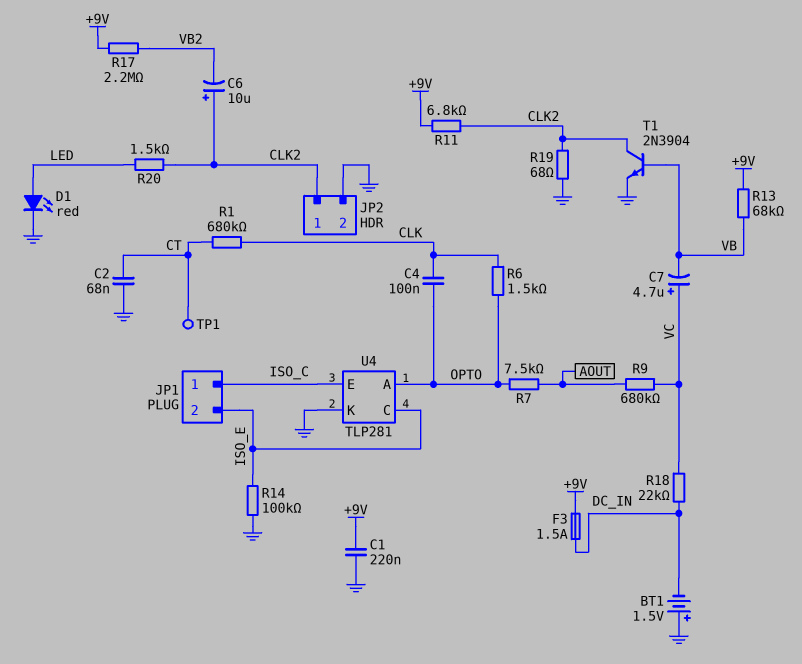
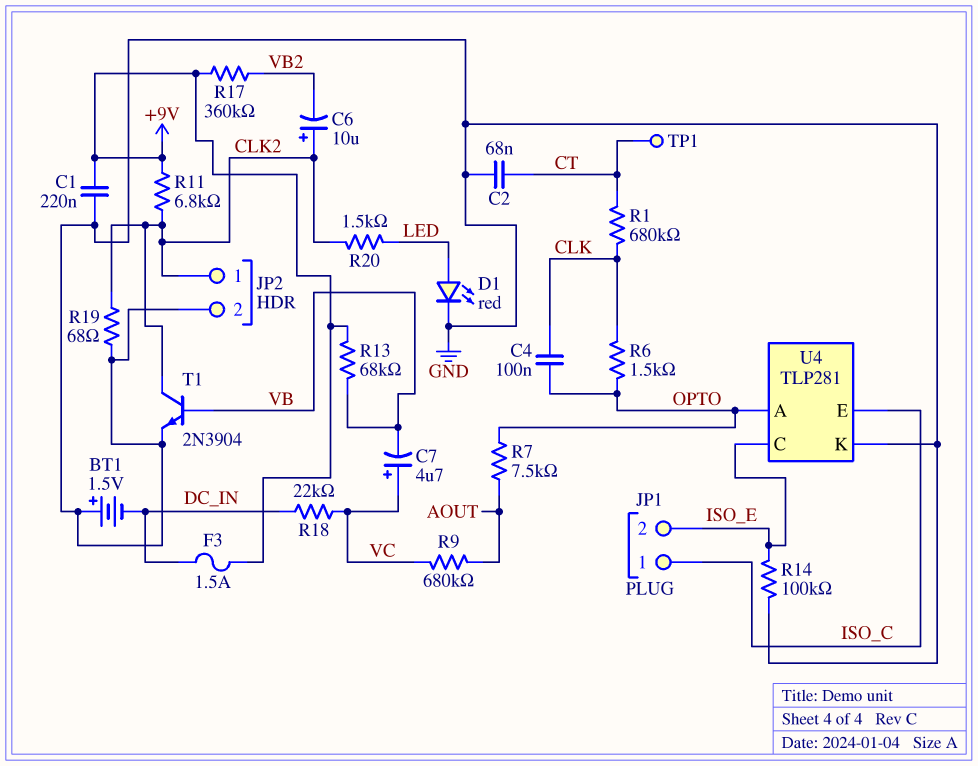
R17: 2.2M (+9V, VB2) -> 360k (+9V, VB2)

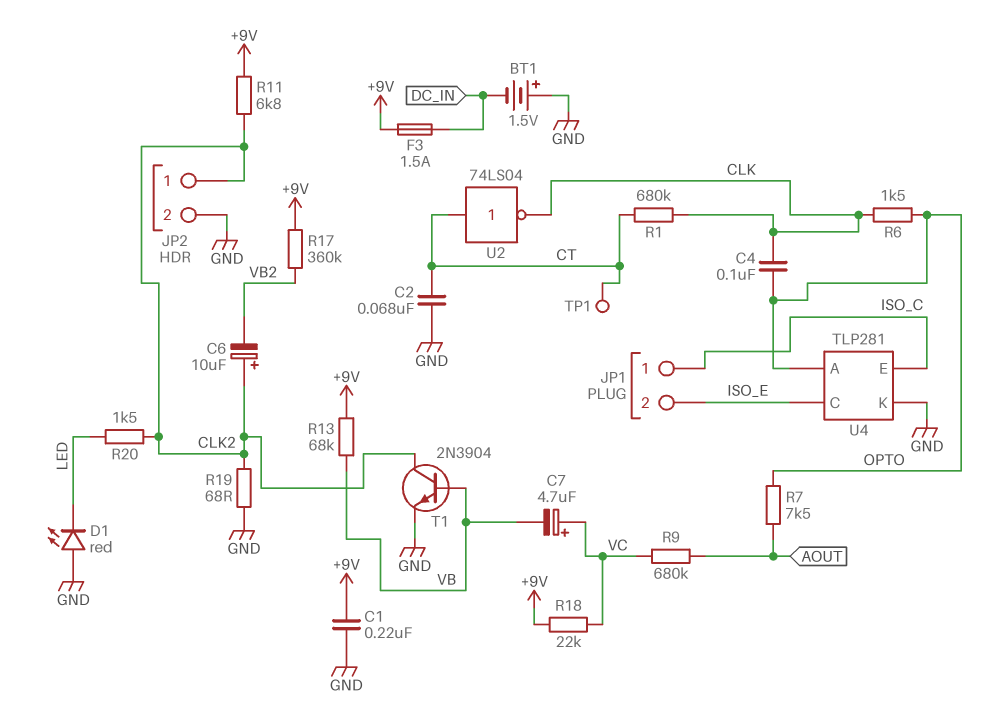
D1: LED red (A LED, K GND) -> LED red (A GND, K LED)
R14: 100k (GND, ISO_E) -> none
R18: 22k (DC_IN, VC) -> 22k (+9V, VC)
U2: none -> NOT 74LS04 (in CT, out CLK)

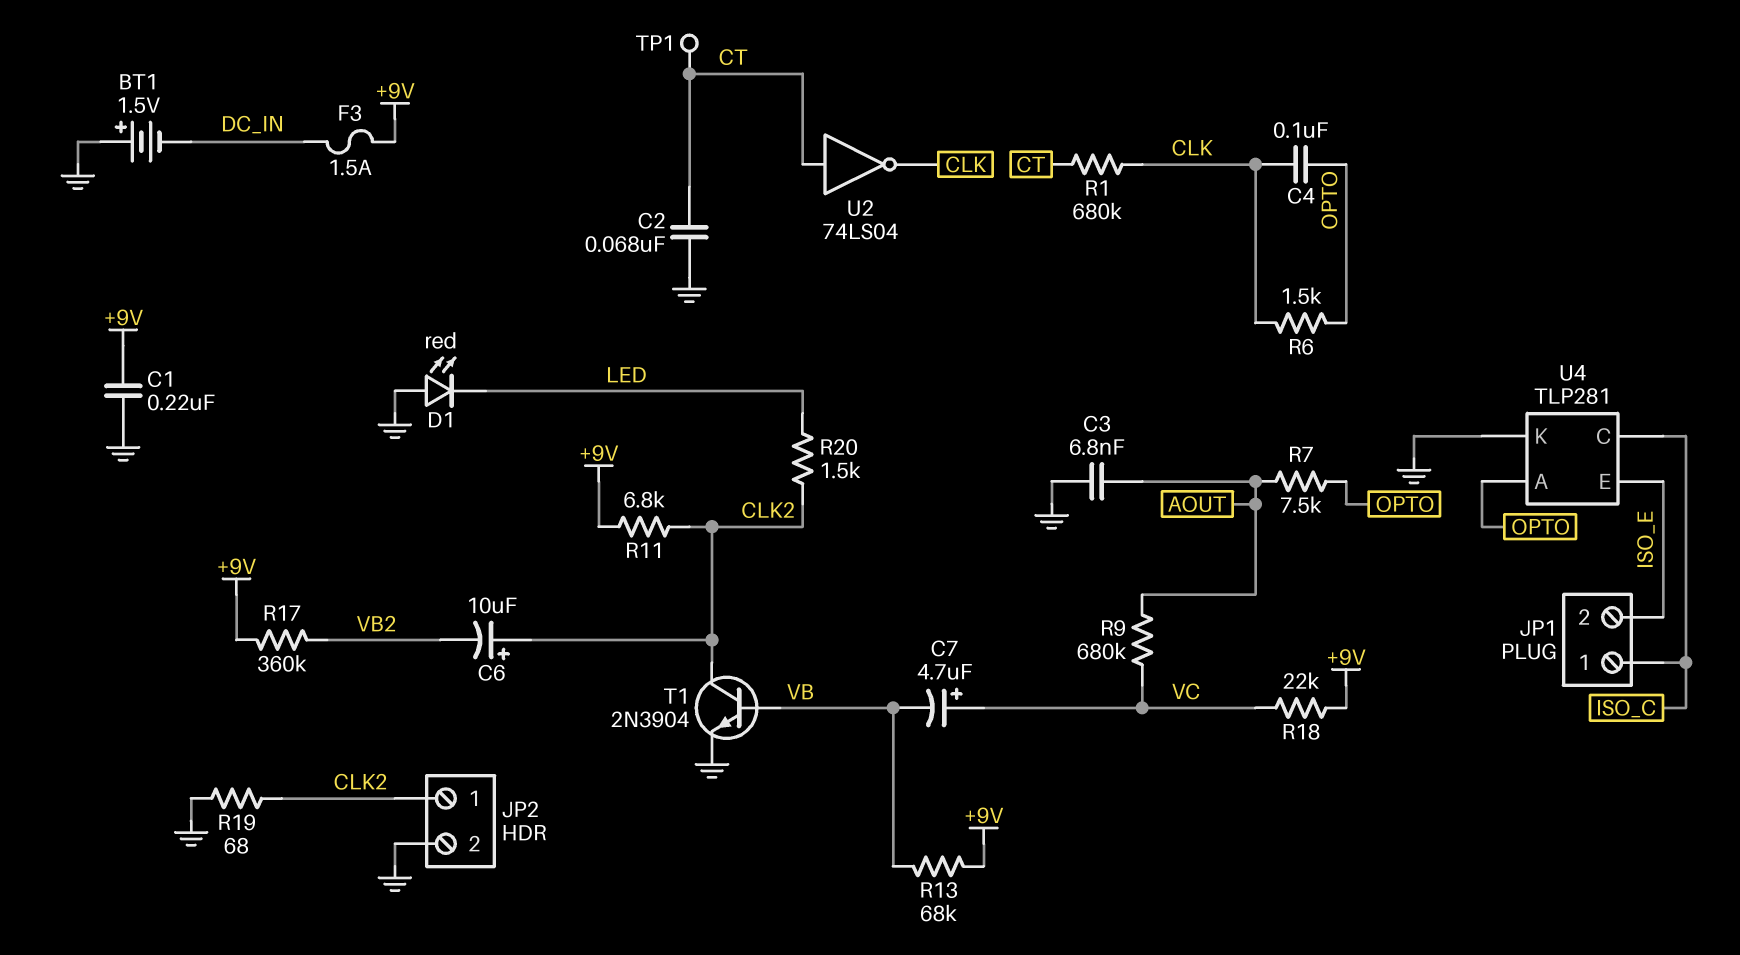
C3: none -> 6.8nF (AOUT, GND)
U4 pin C: ISO_E -> ISO_C
U4 pin E: ISO_C -> ISO_E

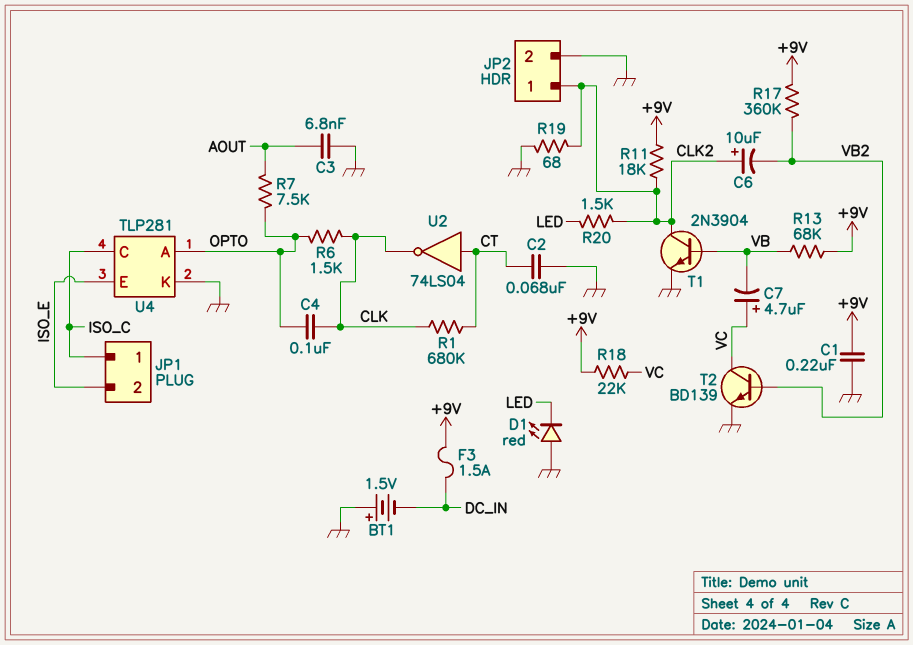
R9: 680k (AOUT, VC) -> none
R11: 6.8k (+9V, CLK2) -> 18k (+9V, CLK2)
T2: none -> NPN BD139 (B VB2, C VC, E GND)
TP1: test point (CT) -> none

